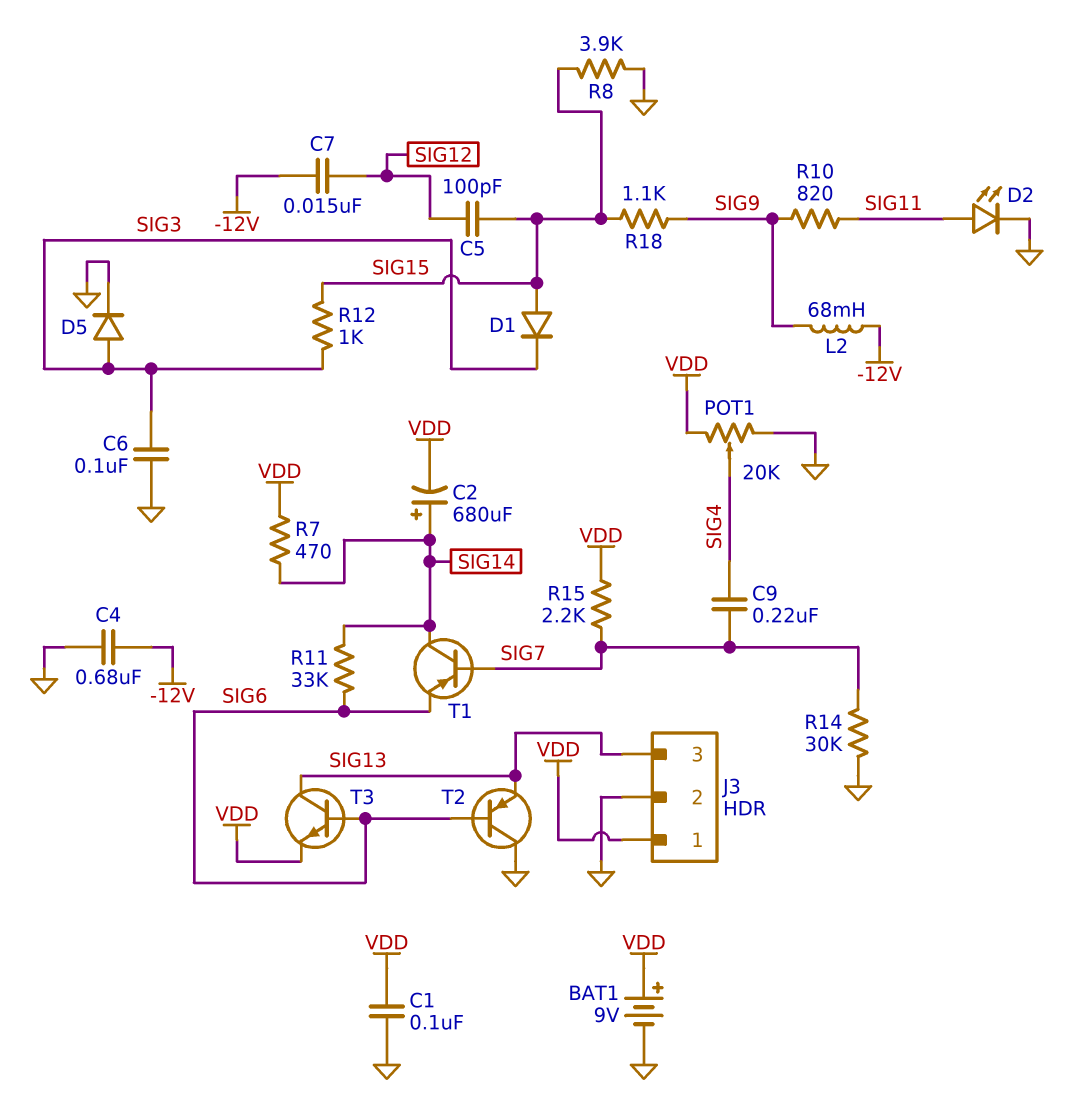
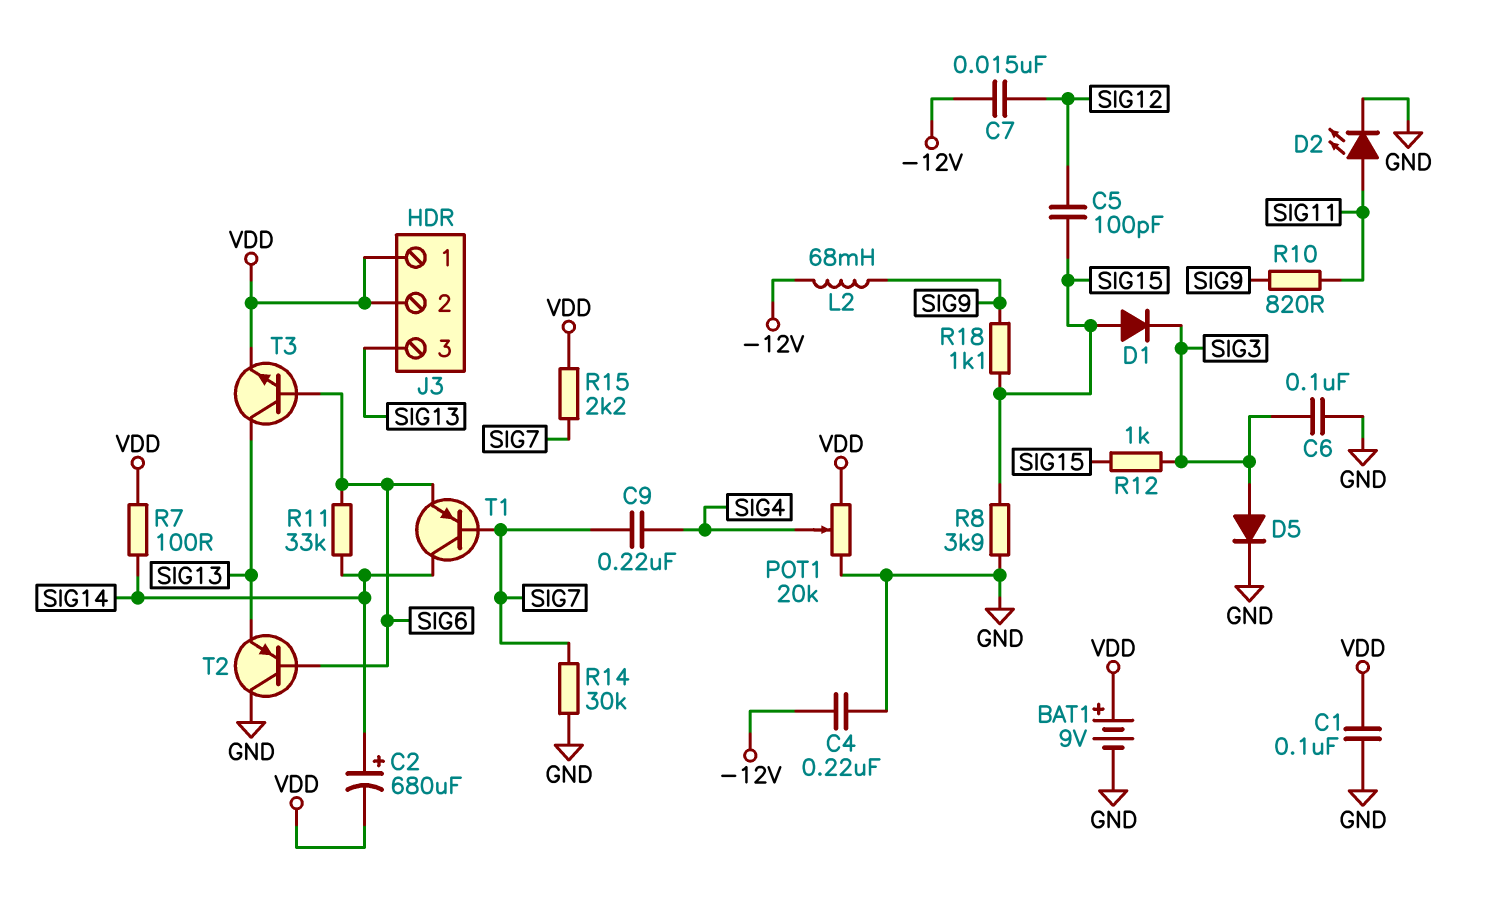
C4: 680nF (-12V, GND) -> 220nF (-12V, GND)
J3 pin 2: GND -> VDD
R7: 470 (SIG14, VDD) -> 100 (SIG14, VDD)

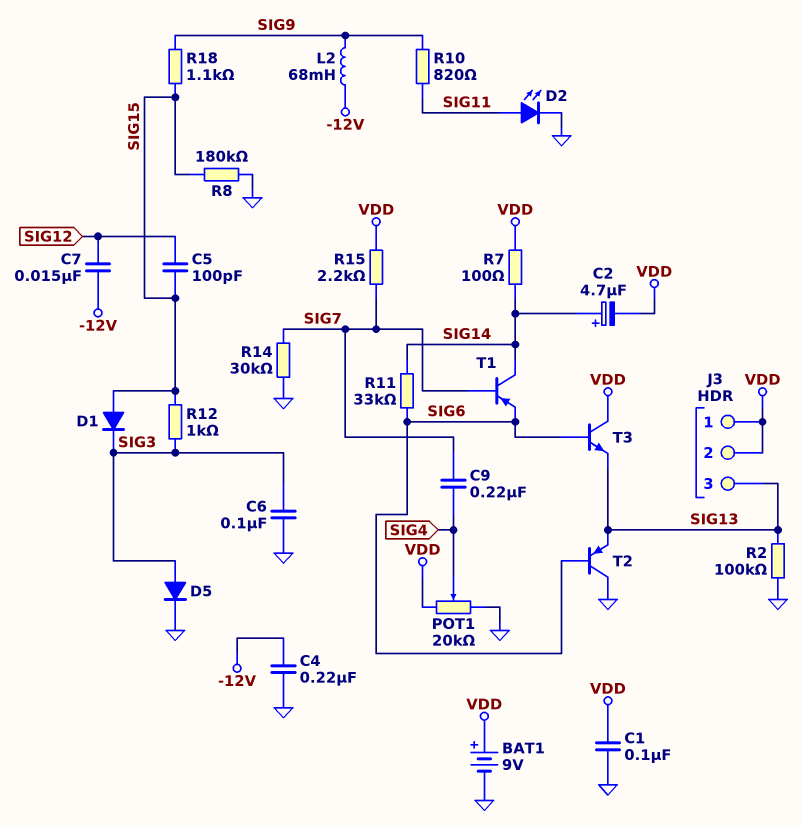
C2: 680uF (plus SIG14, minus VDD) -> 4.7uF (plus SIG14, minus VDD)
R2: none -> 100k (GND, SIG13)
R8: 3.9k (GND, SIG15) -> 180k (GND, SIG15)
T3: NPN (B SIG6, C SIG13, E VDD) -> NPN (B SIG6, C VDD, E SIG13)

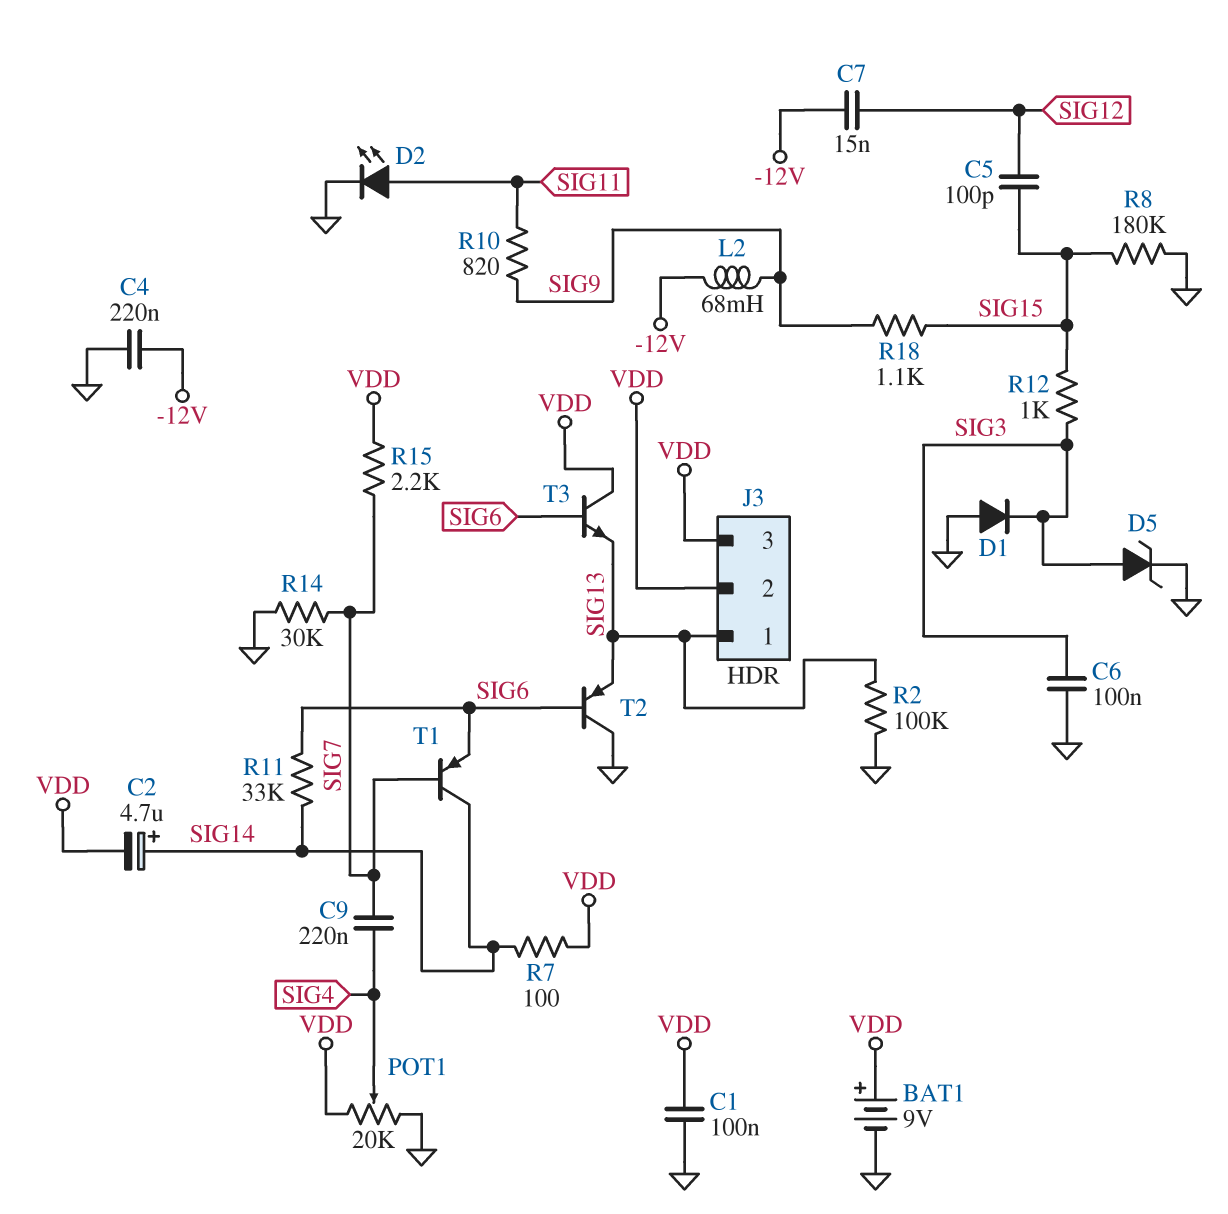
D1: diode (A SIG15, K SIG3) -> diode (A GND, K SIG3)
D5: diode (A SIG3, K GND) -> zener (A SIG3, K GND)
J3 pin 1: VDD -> SIG13
J3 pin 3: SIG13 -> VDD

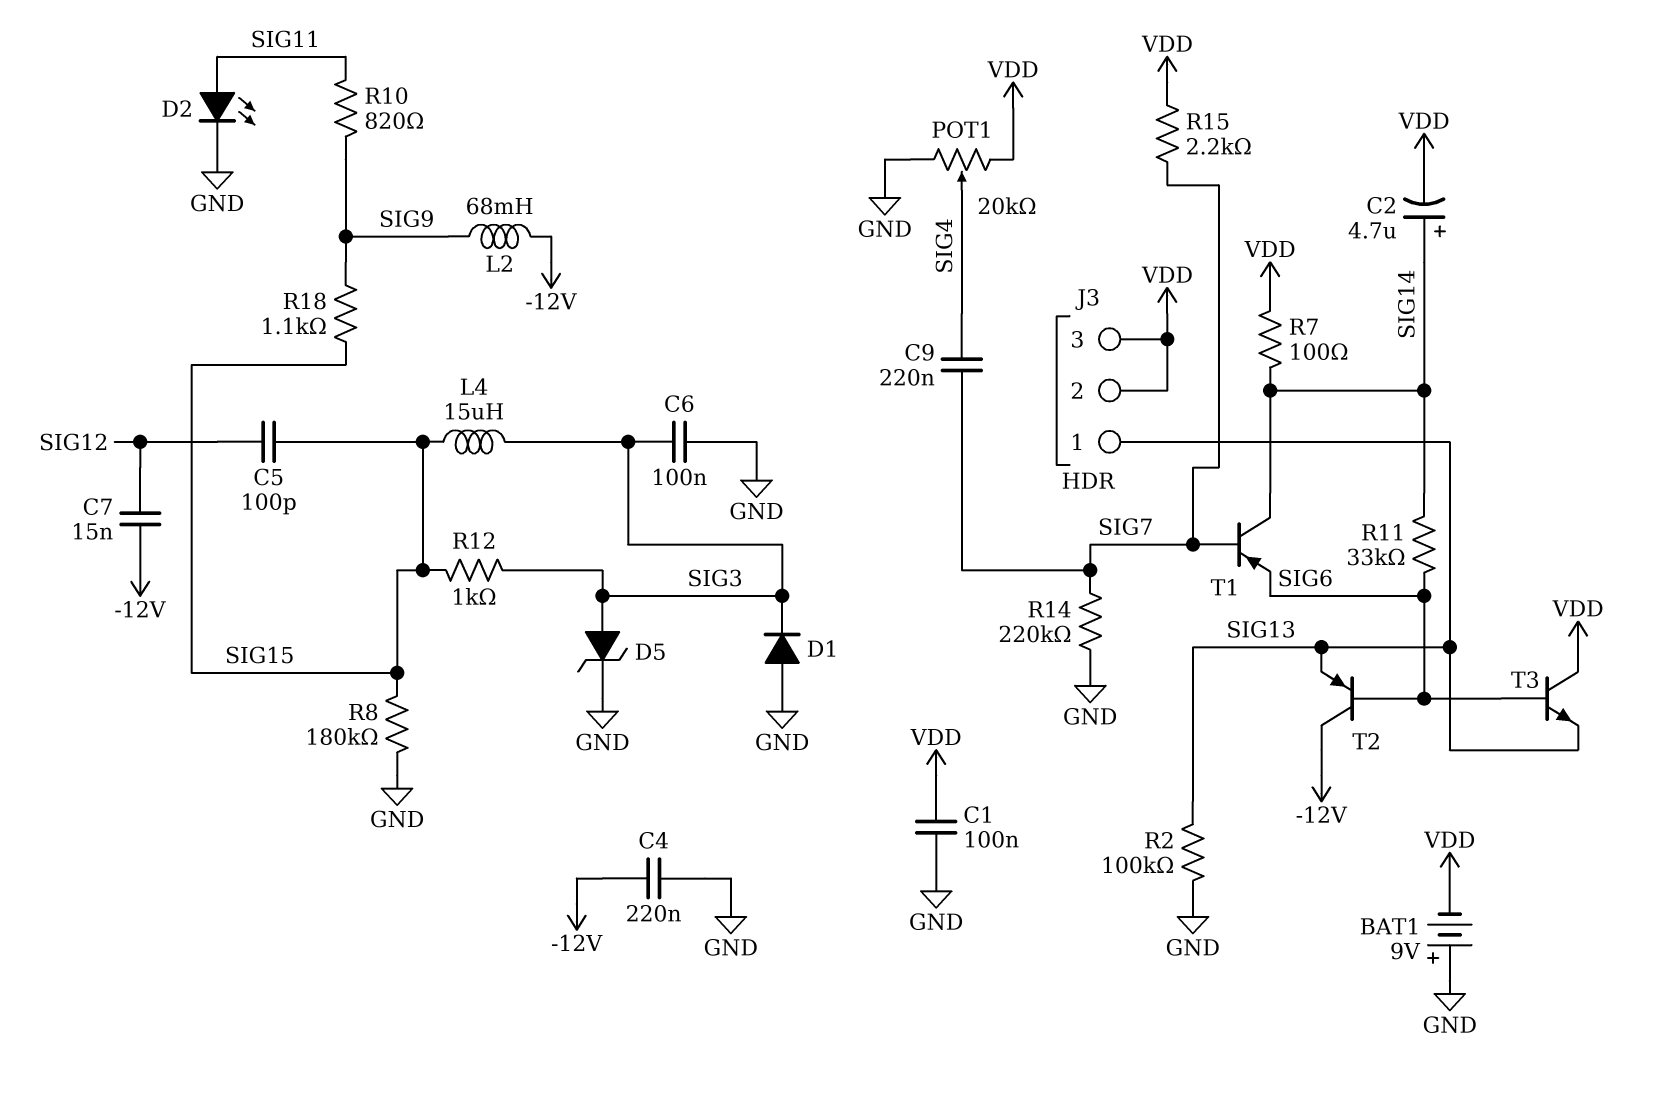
BAT1: 9V (plus VDD, minus GND) -> 9V (plus GND, minus VDD)
L4: none -> 15uH (SIG3, SIG15)
R14: 30k (GND, SIG7) -> 220k (GND, SIG7)
T2: PNP (B SIG6, C GND, E SIG13) -> PNP (B SIG6, C -12V, E SIG13)

